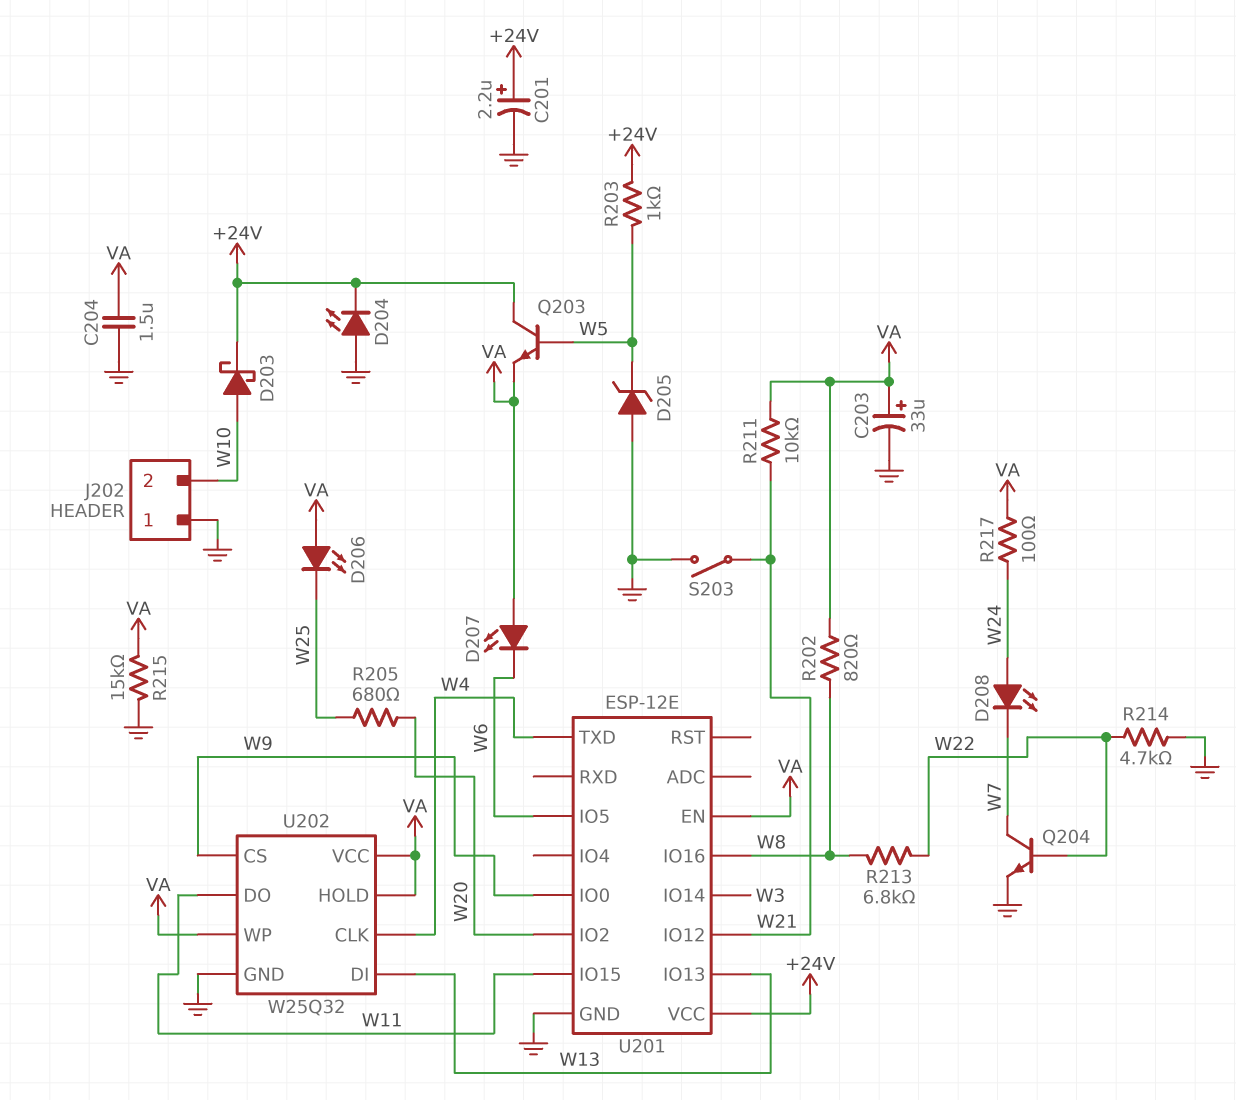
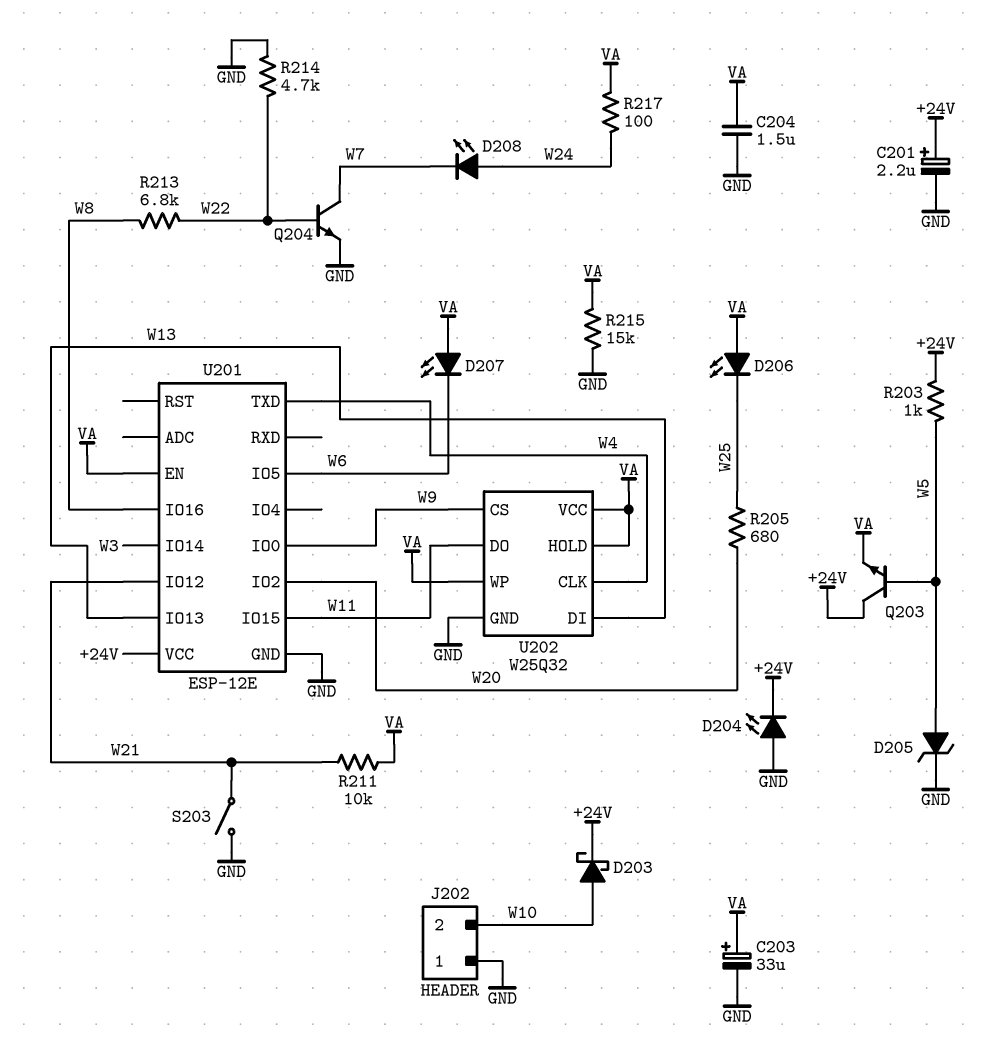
D205: zener (A GND, K W5) -> zener (A W5, K GND)
R202: 820 (VA, W8) -> none

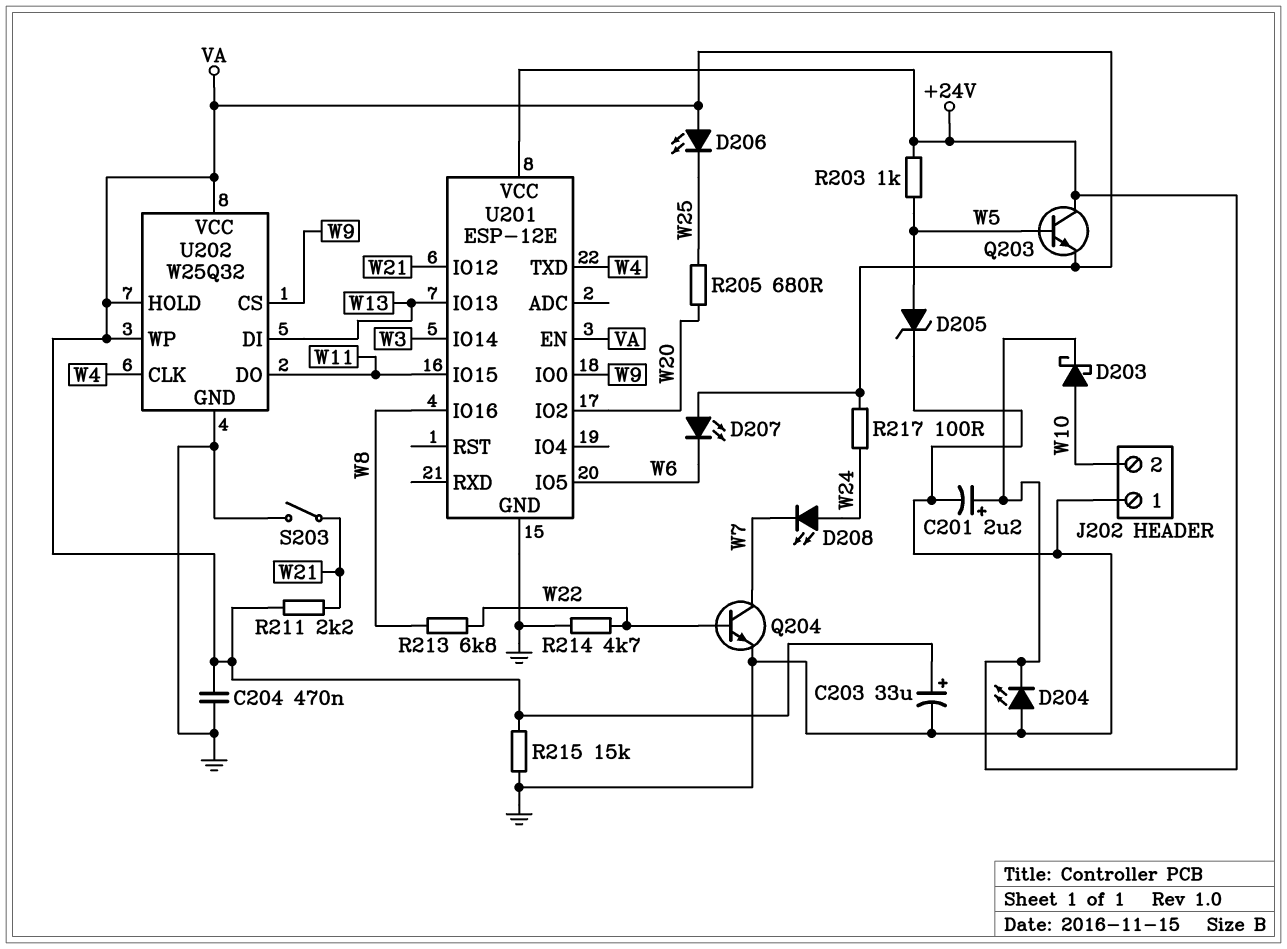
C204: 1.5uF (GND, VA) -> 470nF (GND, VA)
R211: 10k (VA, W21) -> 2.2k (VA, W21)

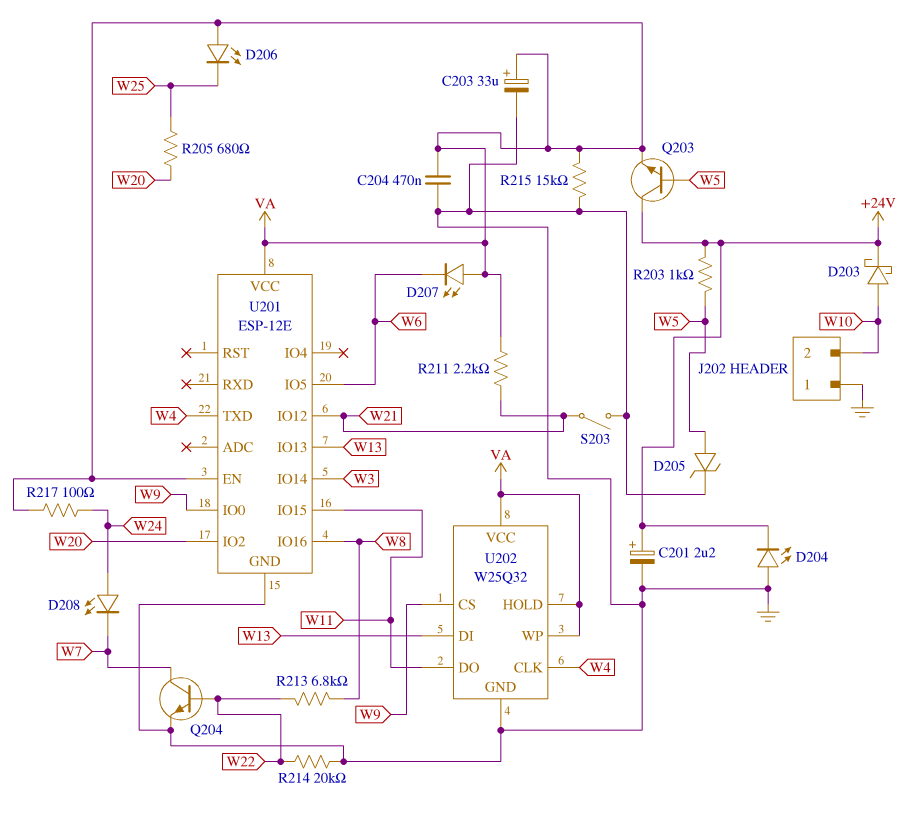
R214: 4.7k (GND, W22) -> 20k (GND, W22)
U201 pin VCC: +24V -> VA

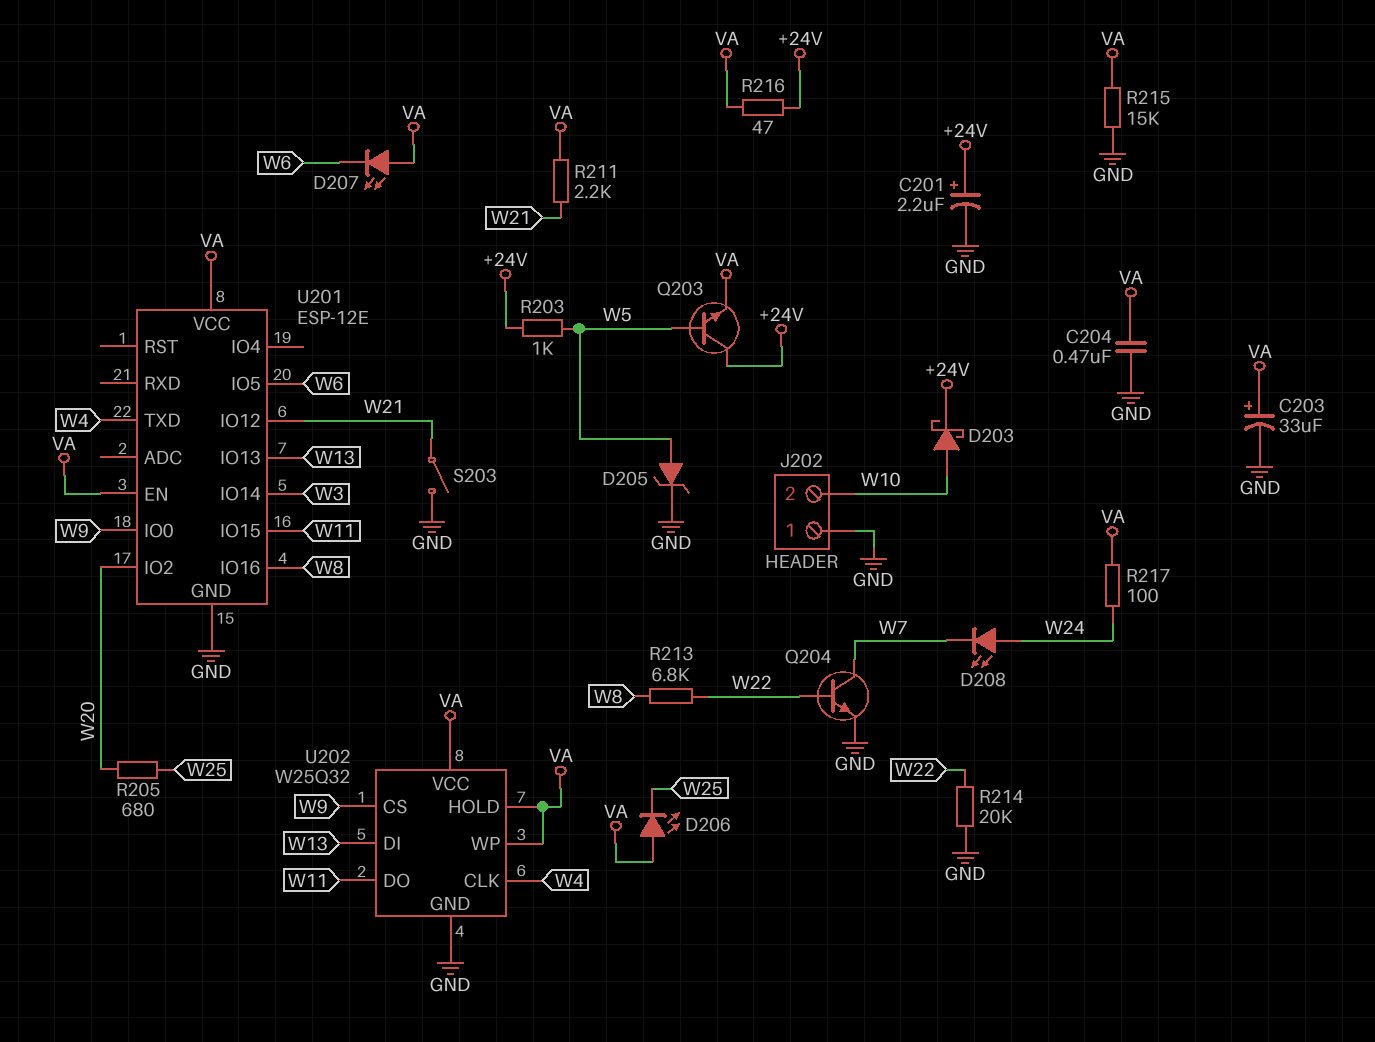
D204: LED (A GND, K +24V) -> none
R216: none -> 47 (+24V, VA)

